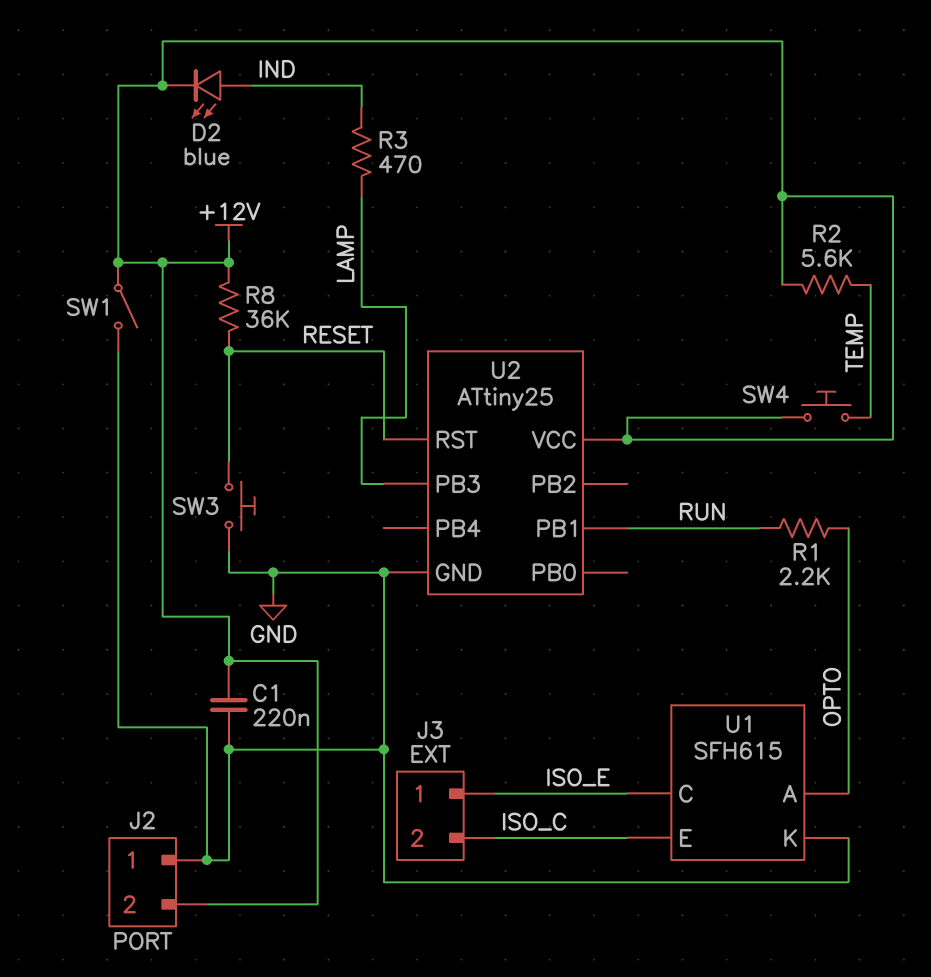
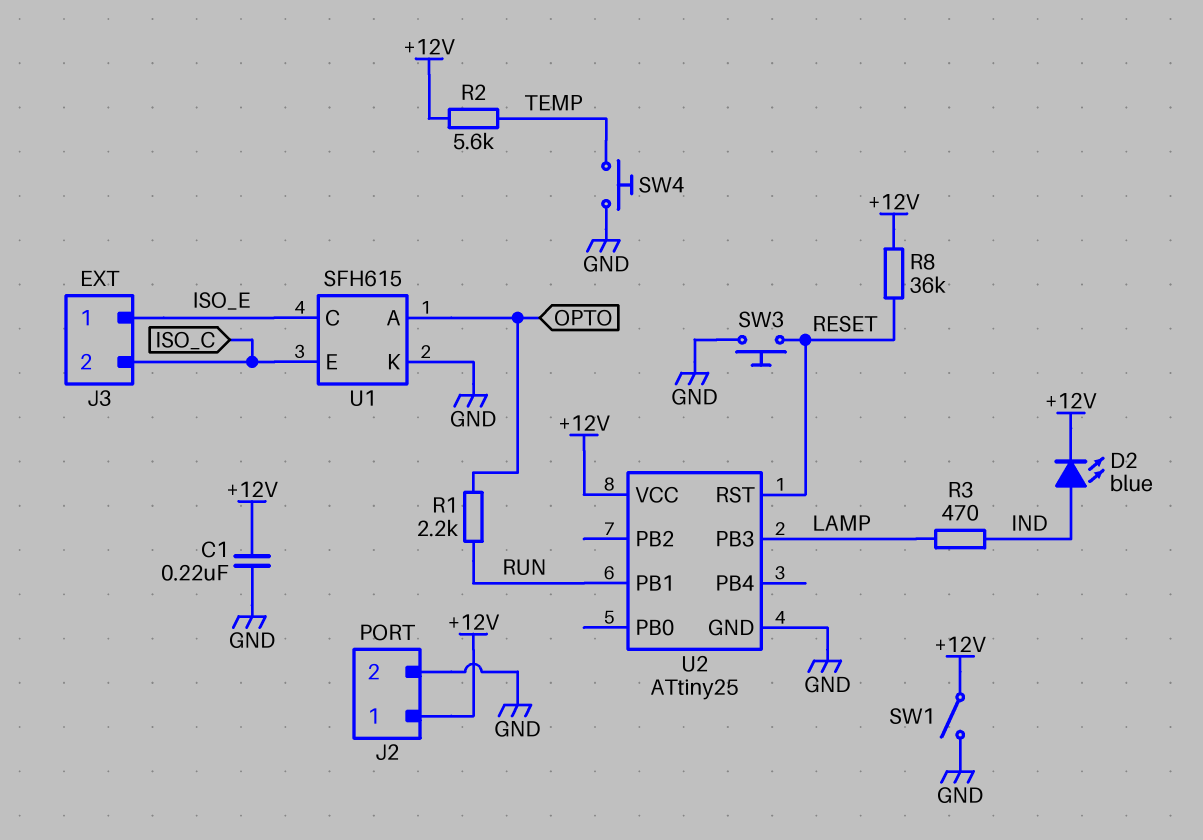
J2 pin 1: GND -> +12V
J2 pin 2: +12V -> GND
SW4: button (+12V, TEMP) -> button (GND, TEMP)

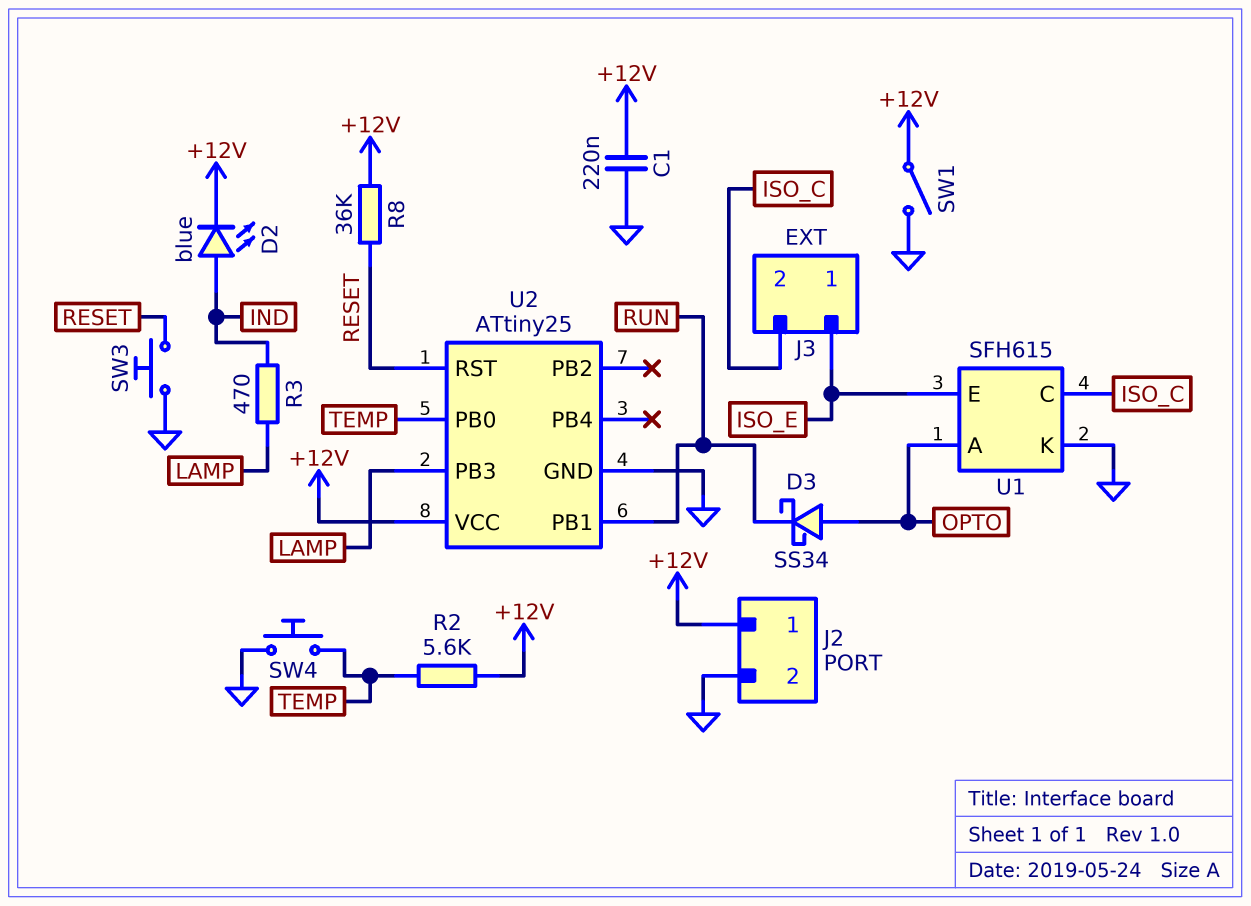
D3: none -> schottky SS34 (A OPTO, K RUN)
R1: 2.2k (OPTO, RUN) -> none
U1 pin C: ISO_E -> ISO_C
U1 pin E: ISO_C -> ISO_E
U2 pin PB0: none -> TEMP

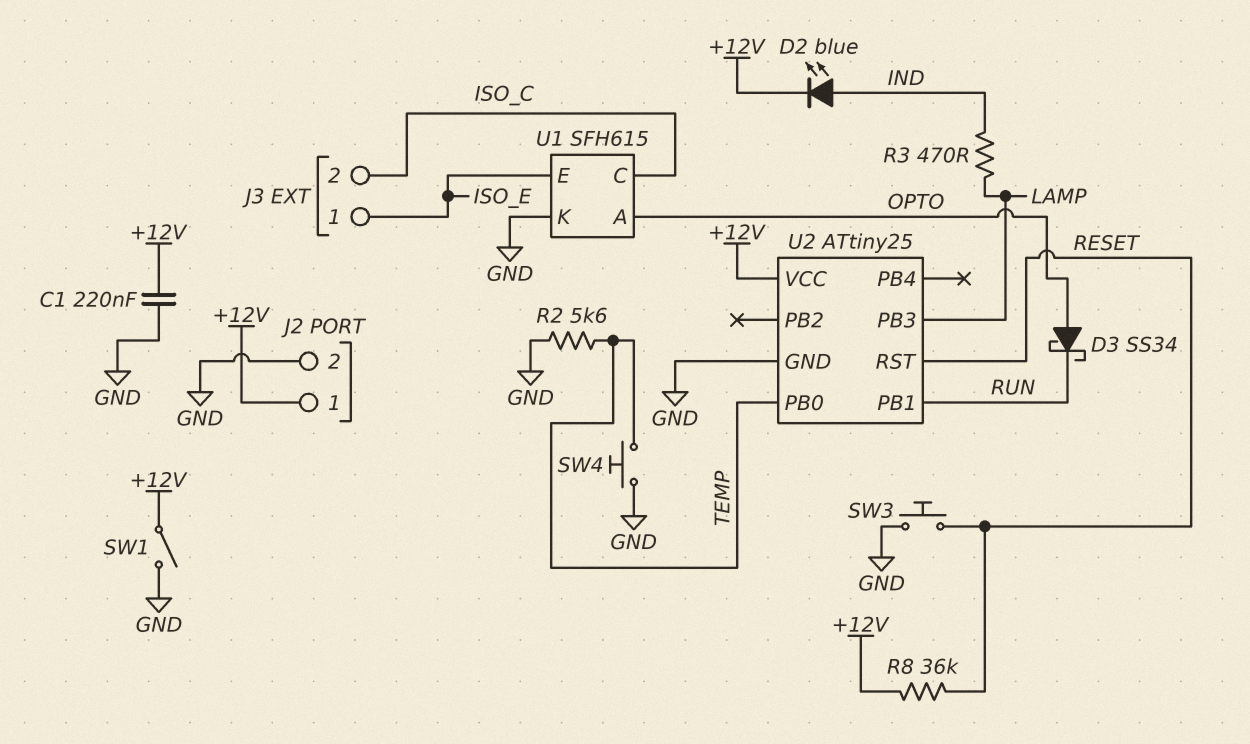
R2: 5.6k (+12V, TEMP) -> 5.6k (GND, TEMP)

